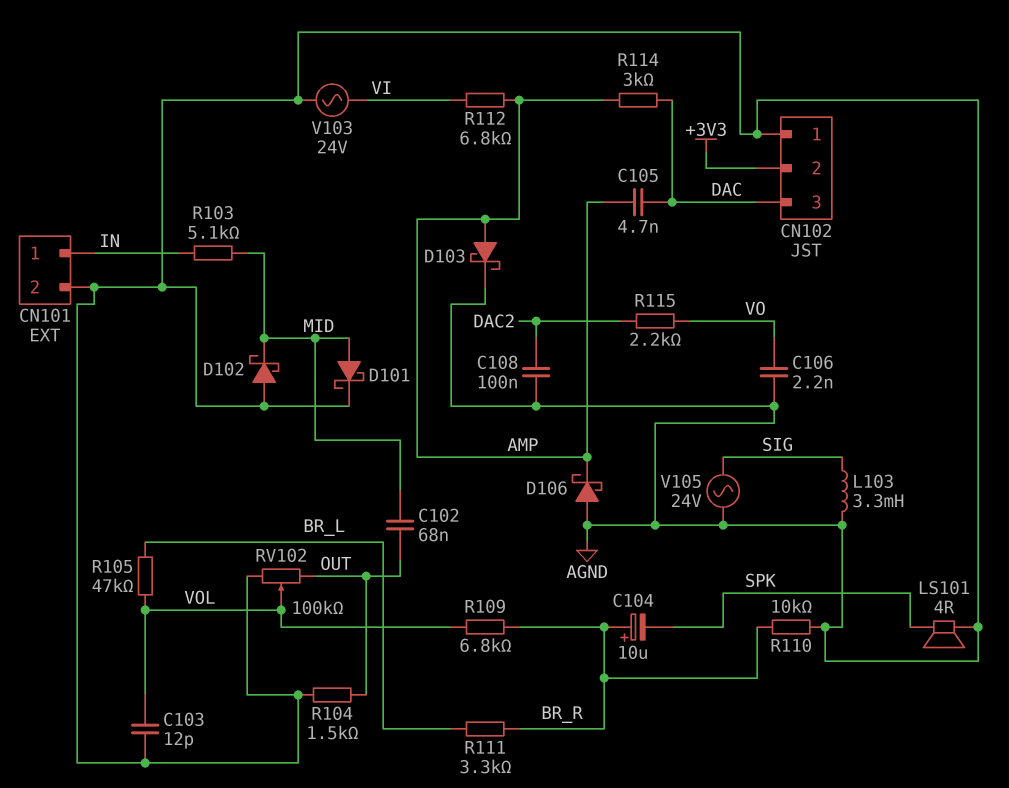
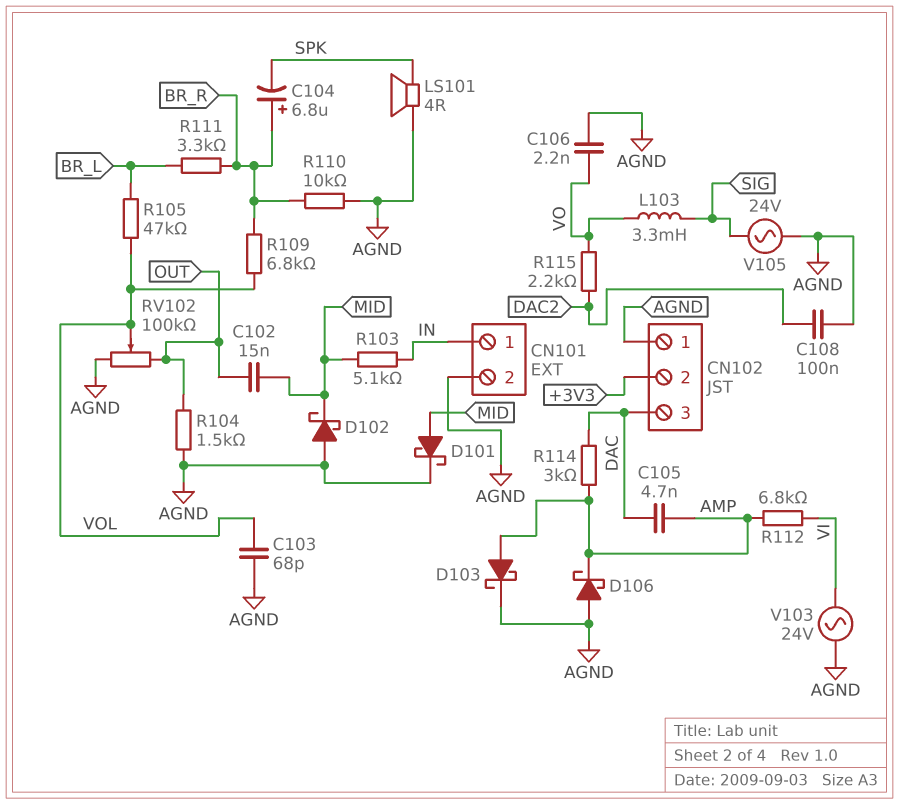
C102: 68nF (MID, OUT) -> 15nF (MID, OUT)
C103: 12pF (AGND, VOL) -> 68pF (AGND, VOL)
C104: 10uF (plus BR_R, minus SPK) -> 6.8uF (plus BR_R, minus SPK)
L103: 3.3mH (AGND, SIG) -> 3.3mH (SIG, VO)

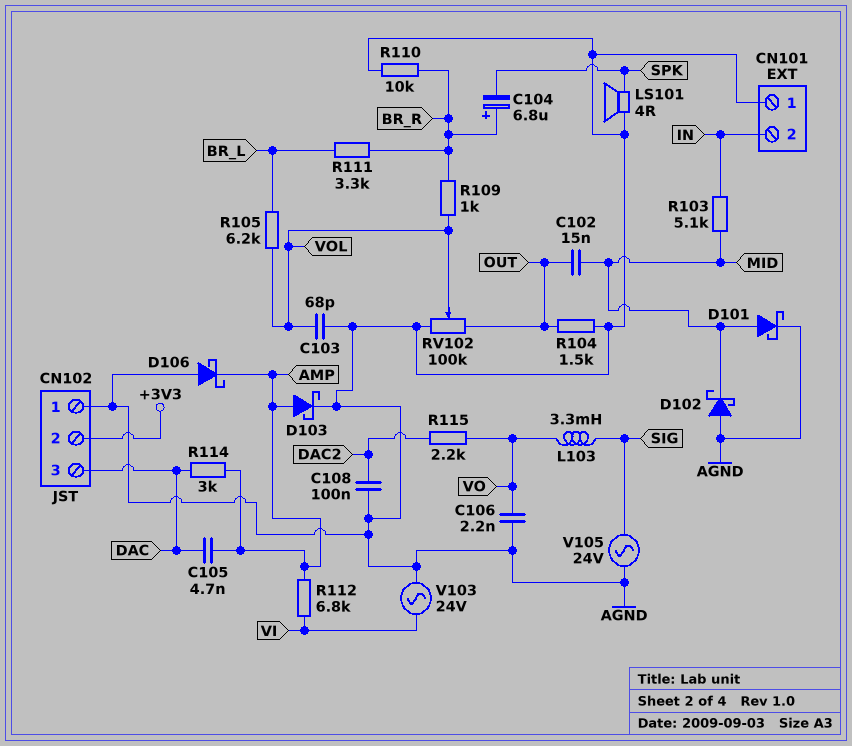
CN101 pin 1: IN -> AGND
CN101 pin 2: AGND -> IN
R105: 47k (BR_L, VOL) -> 6.2k (BR_L, VOL)
R109: 6.8k (BR_R, VOL) -> 1k (BR_R, VOL)

